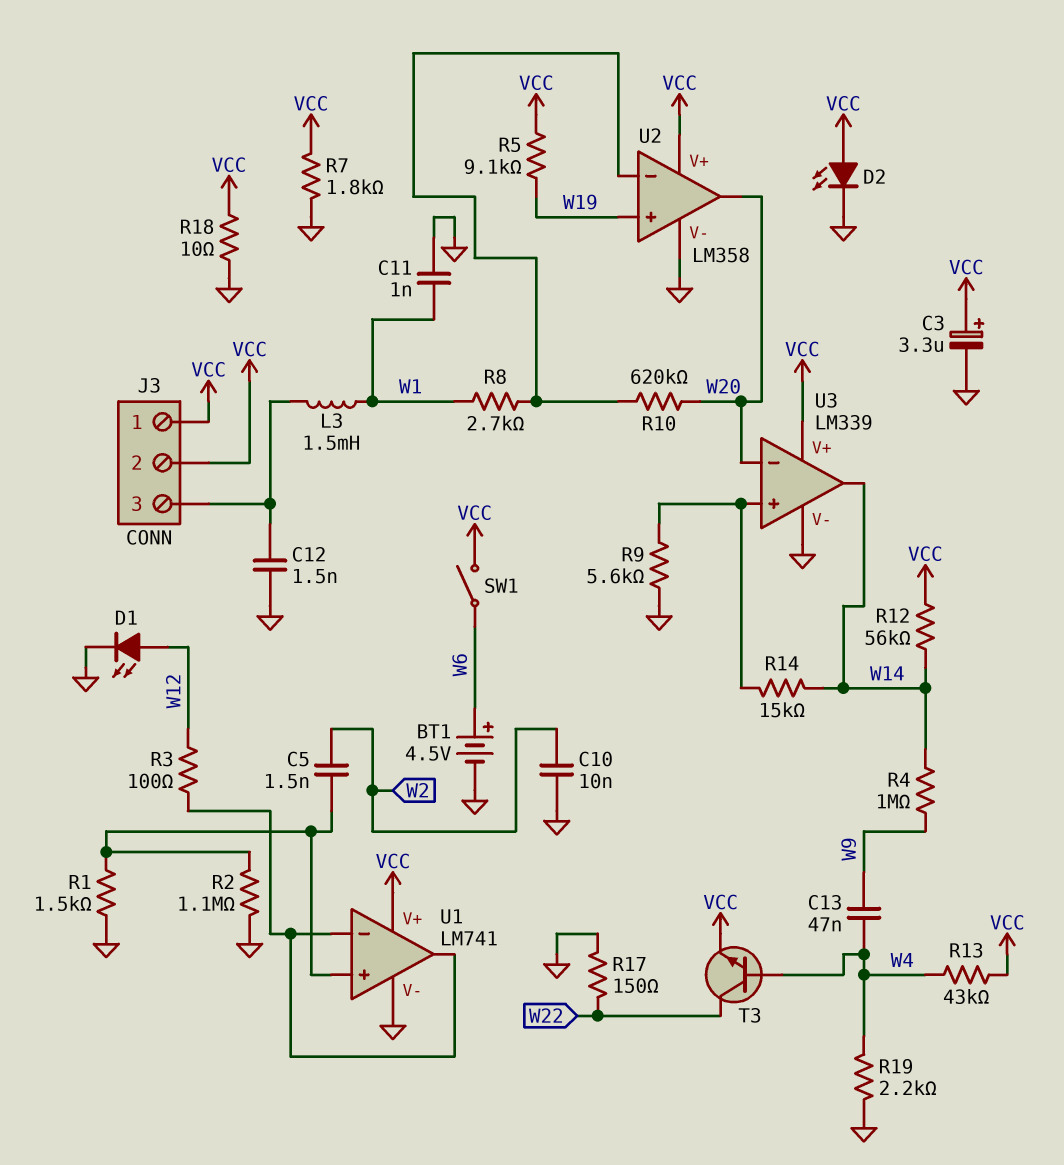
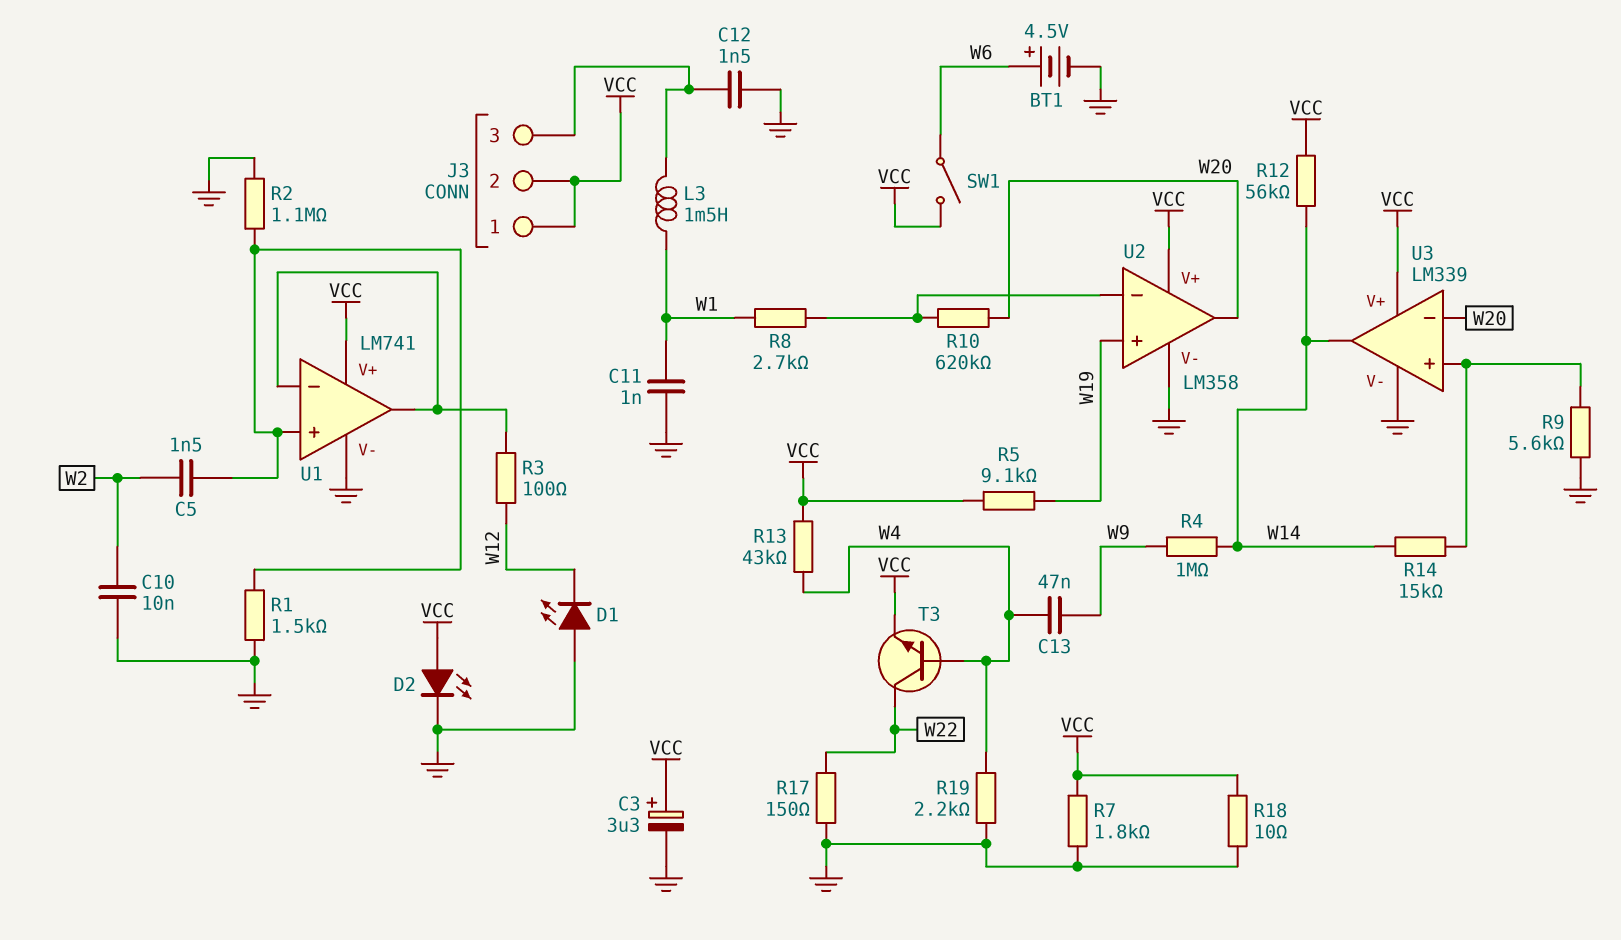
D1: LED (A W12, K GND) -> LED (A GND, K W12)

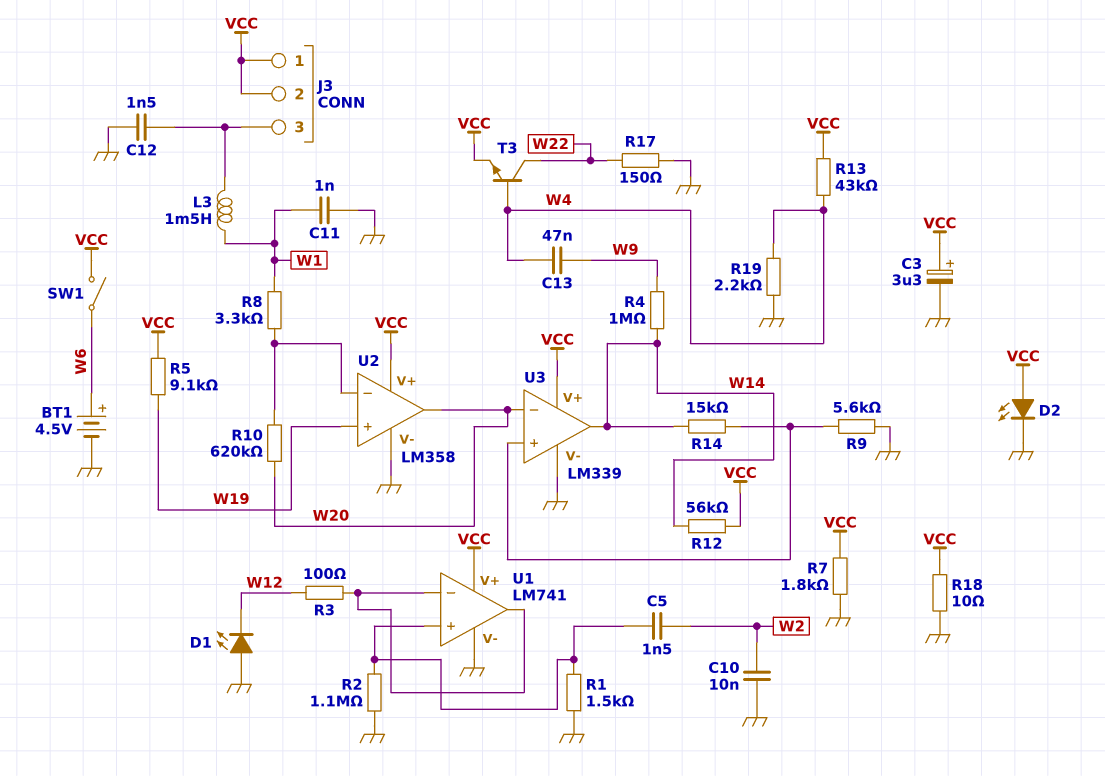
R8: 2.7k (U2/in-, W1) -> 3.3k (U2/in-, W1)

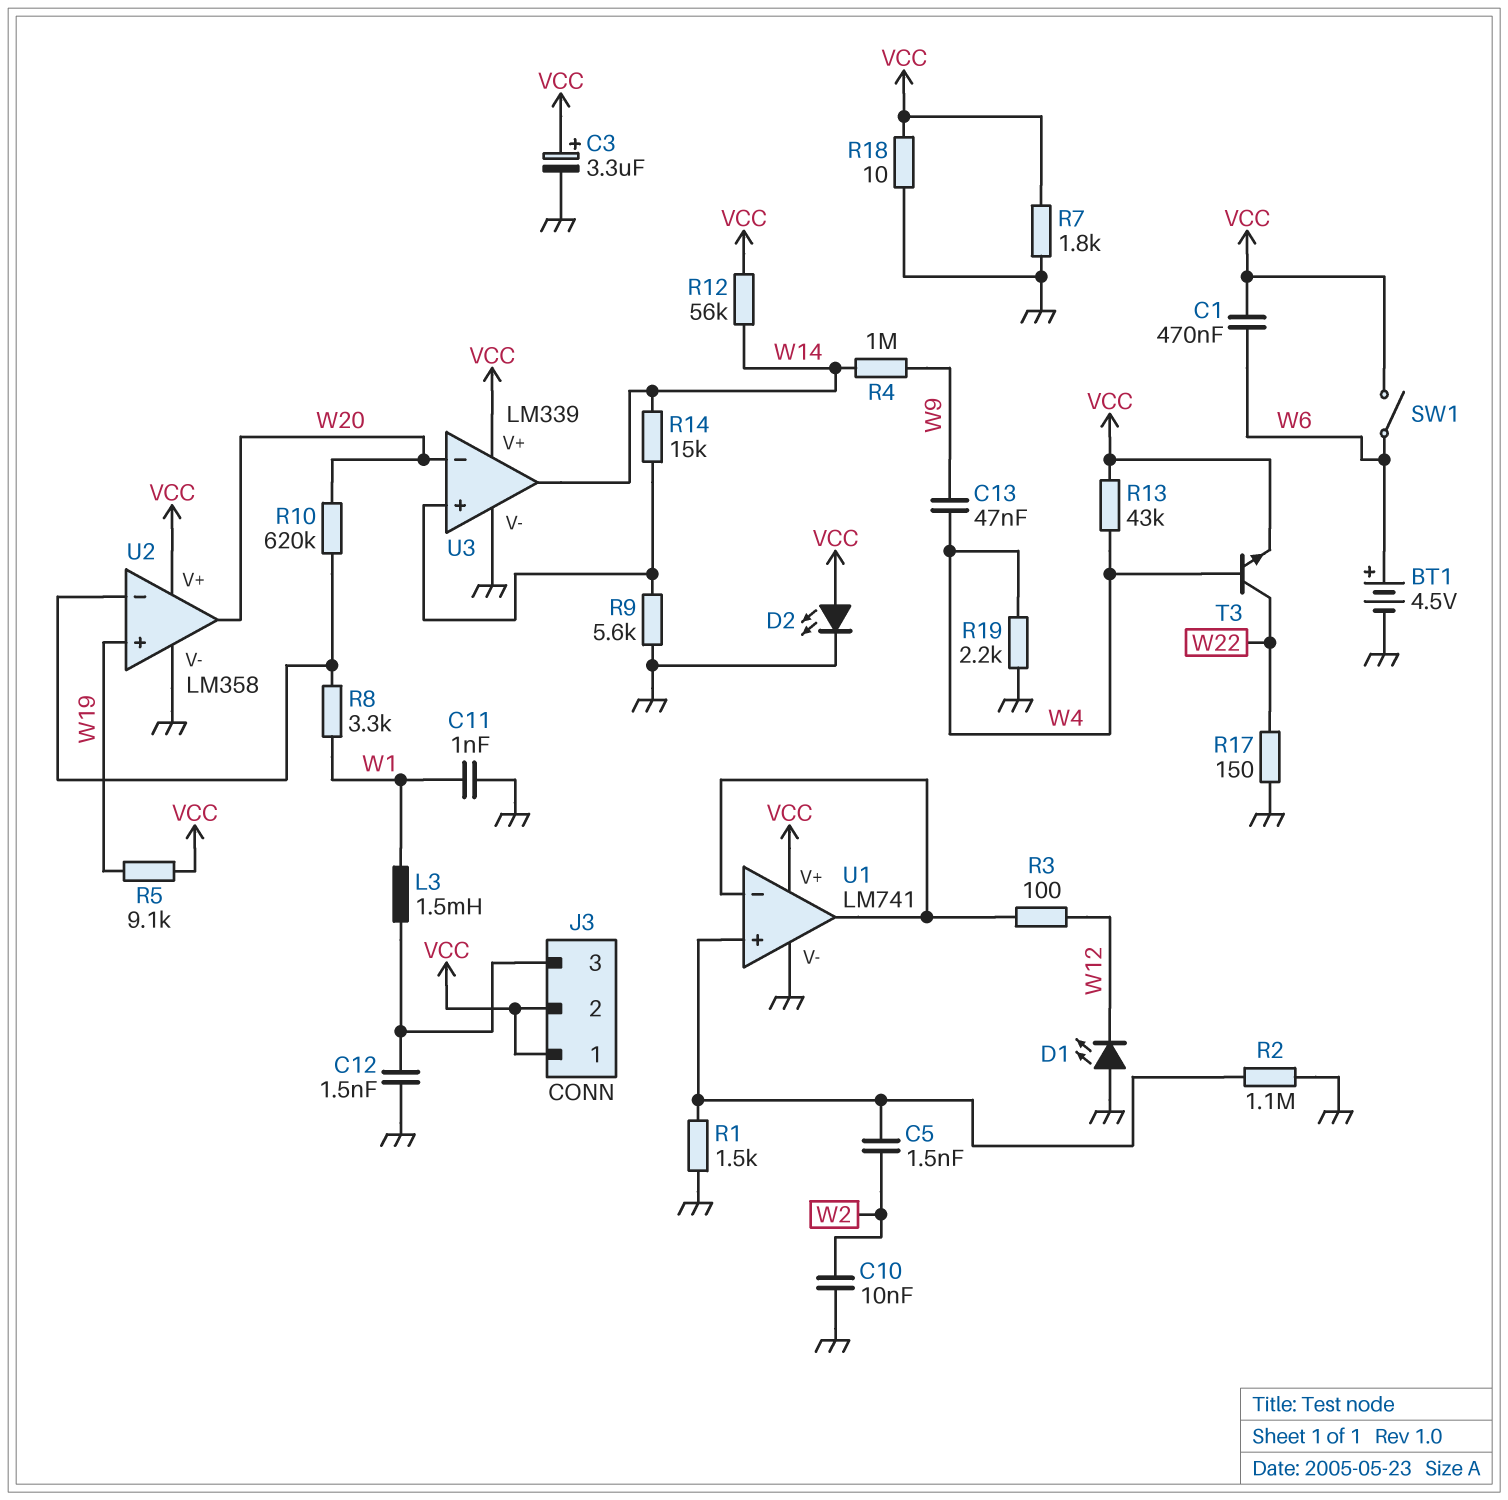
C1: none -> 470nF (VCC, W6)

